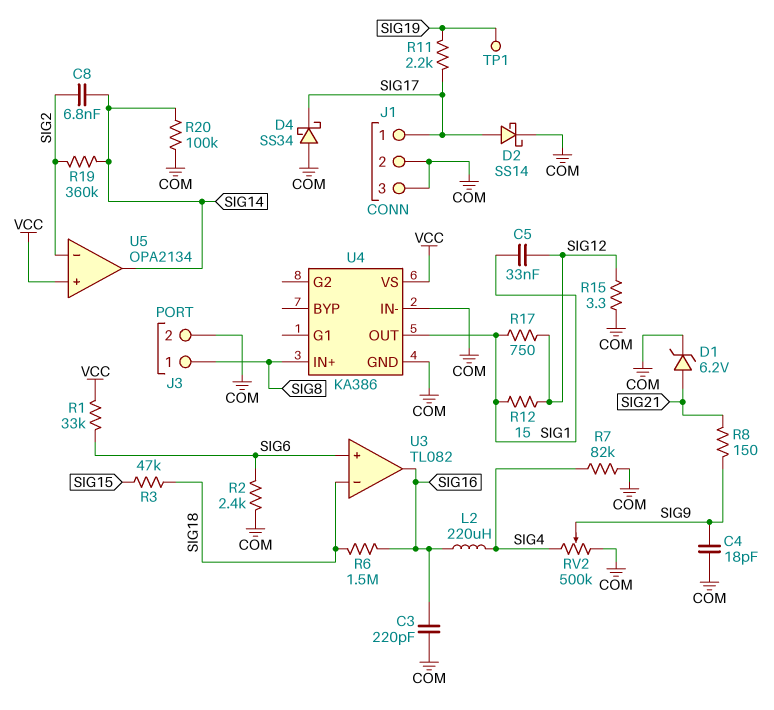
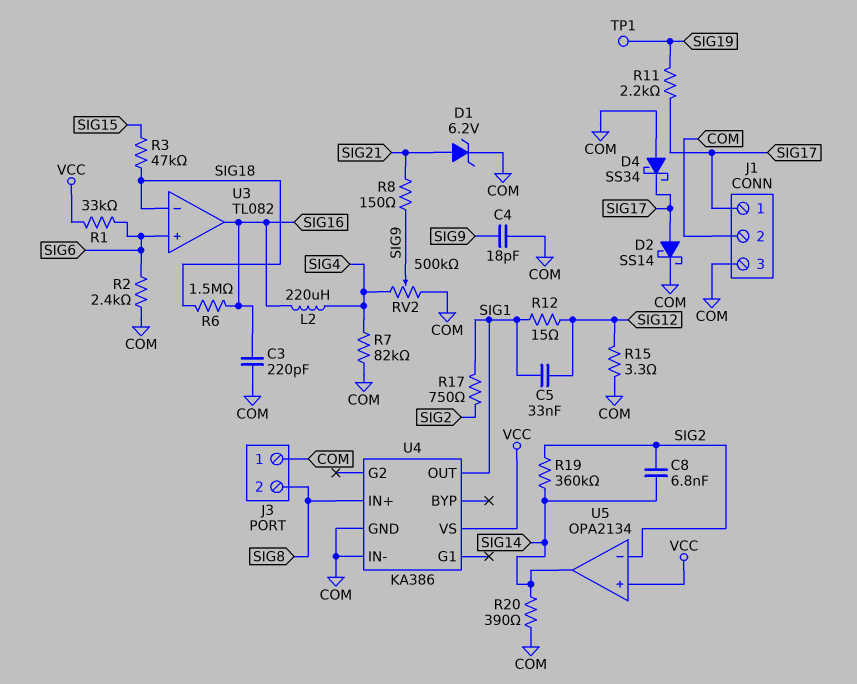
J3 pin 1: SIG8 -> COM
J3 pin 2: COM -> SIG8
R17: 750 (SIG1, SIG12) -> 750 (SIG1, SIG2)
R20: 100k (COM, SIG14) -> 390 (COM, SIG14)

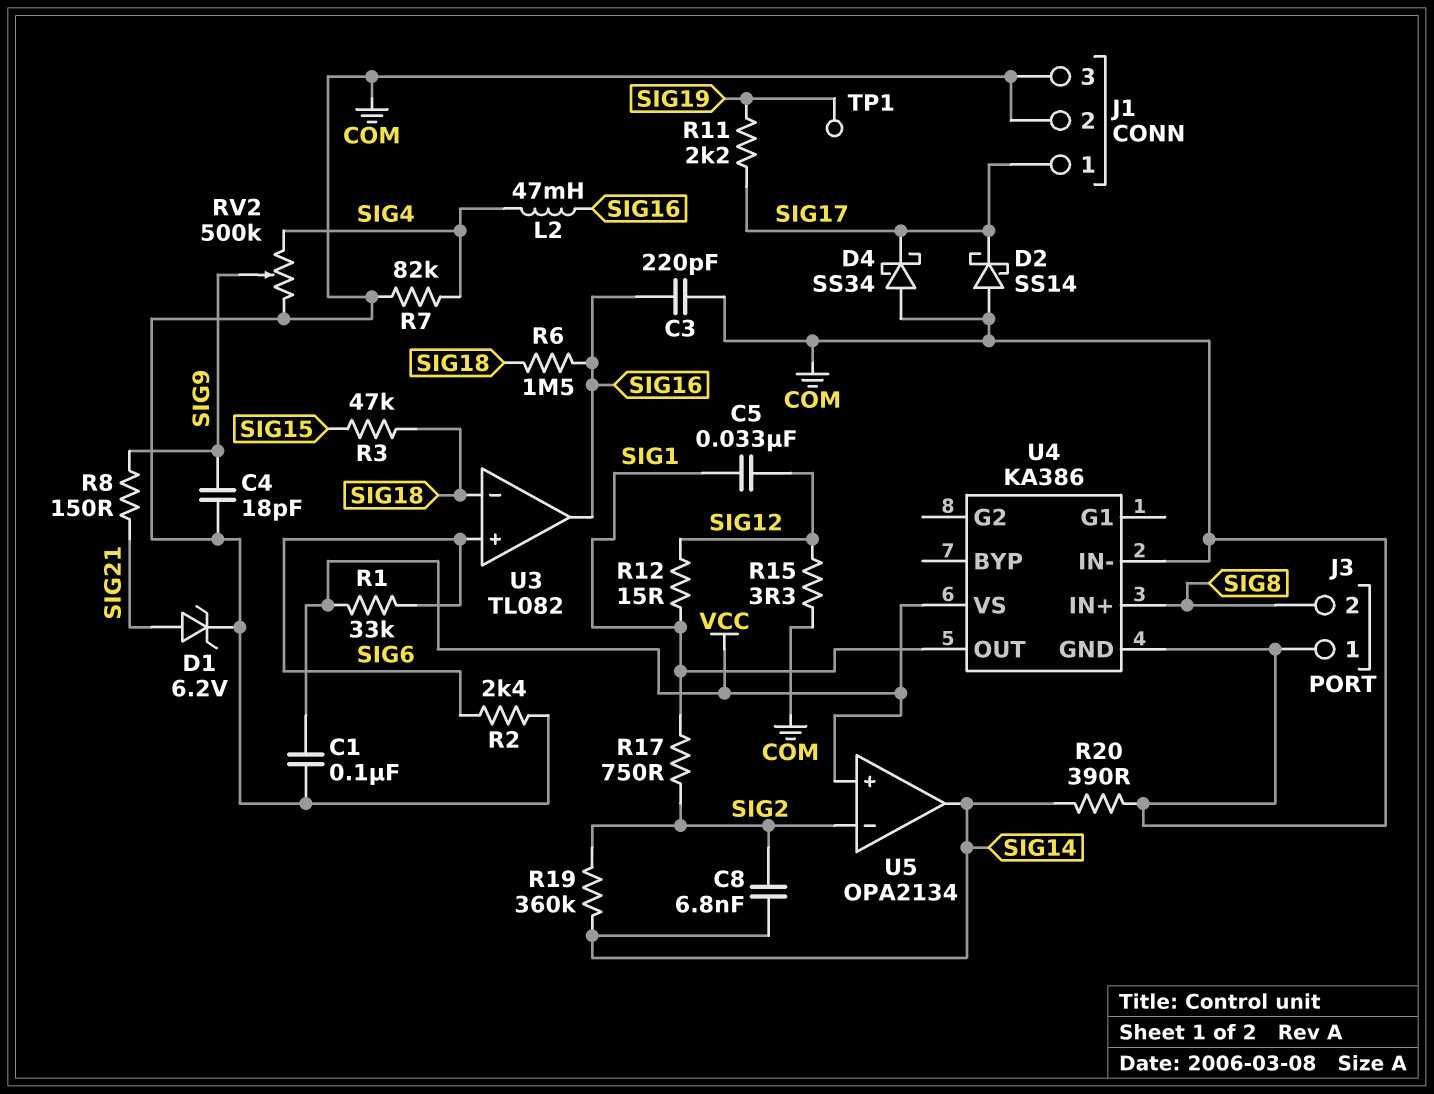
C1: none -> 100nF (COM, VCC)
D2: schottky SS14 (A SIG17, K COM) -> schottky SS14 (A COM, K SIG17)
L2: 220uH (SIG4, SIG16) -> 47mH (SIG4, SIG16)

